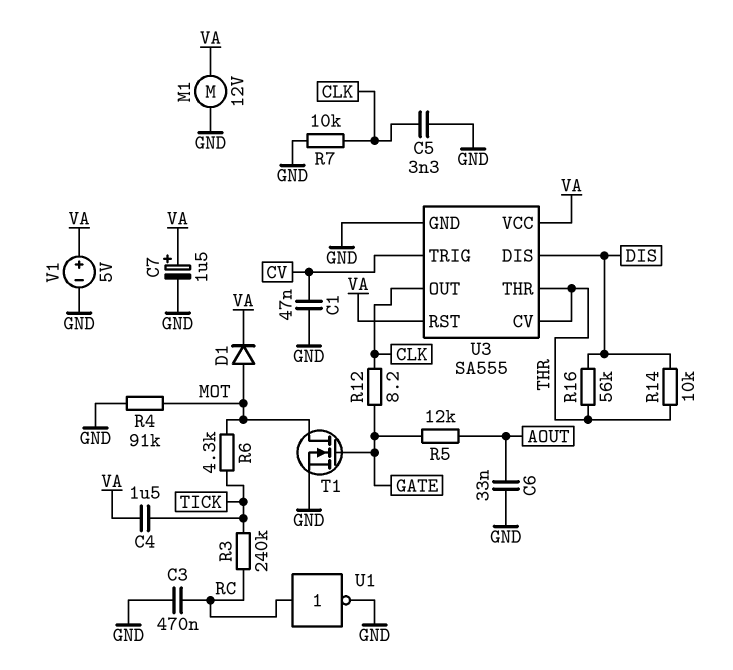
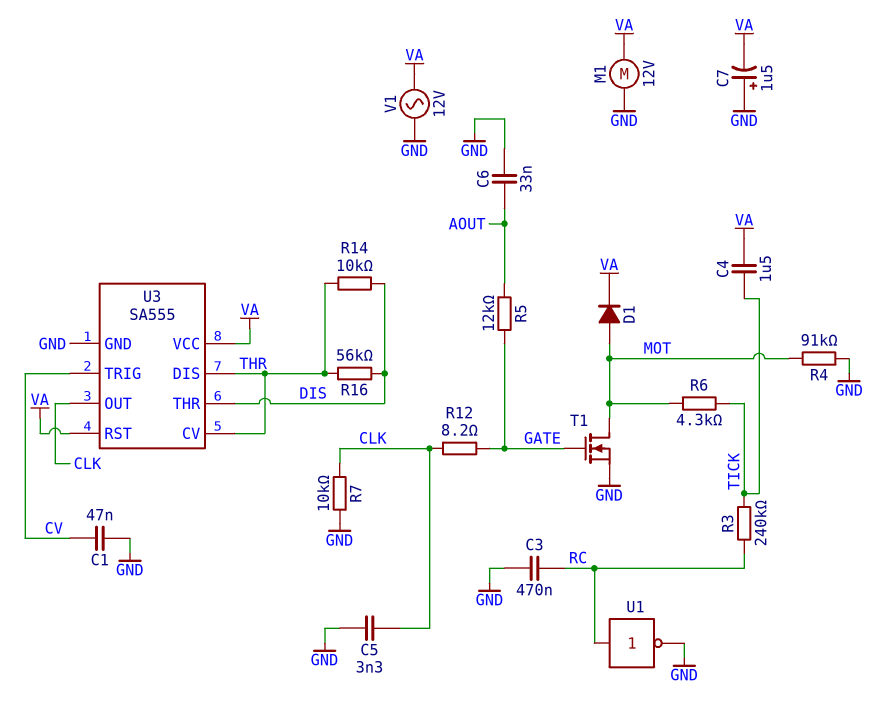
C7: 1.5uF (plus VA, minus GND) -> 1.5uF (plus GND, minus VA)
U3 pin DIS: DIS -> THR
U3 pin THR: THR -> DIS
V1: 5V (plus VA, minus GND) -> AC 12V (GND, VA)

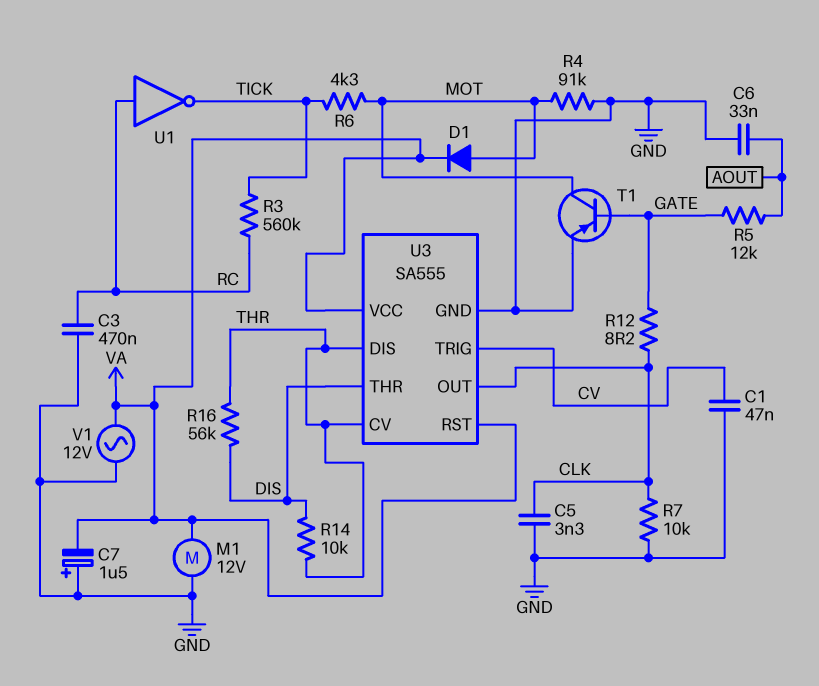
C4: 1.5uF (TICK, VA) -> none
R3: 240k (RC, TICK) -> 560k (RC, TICK)
T1: NMOS (G GATE, D MOT, S GND) -> PNP (B GATE, C MOT, E GND)
U1: NOT (in RC, out GND) -> NOT (in RC, out TICK)

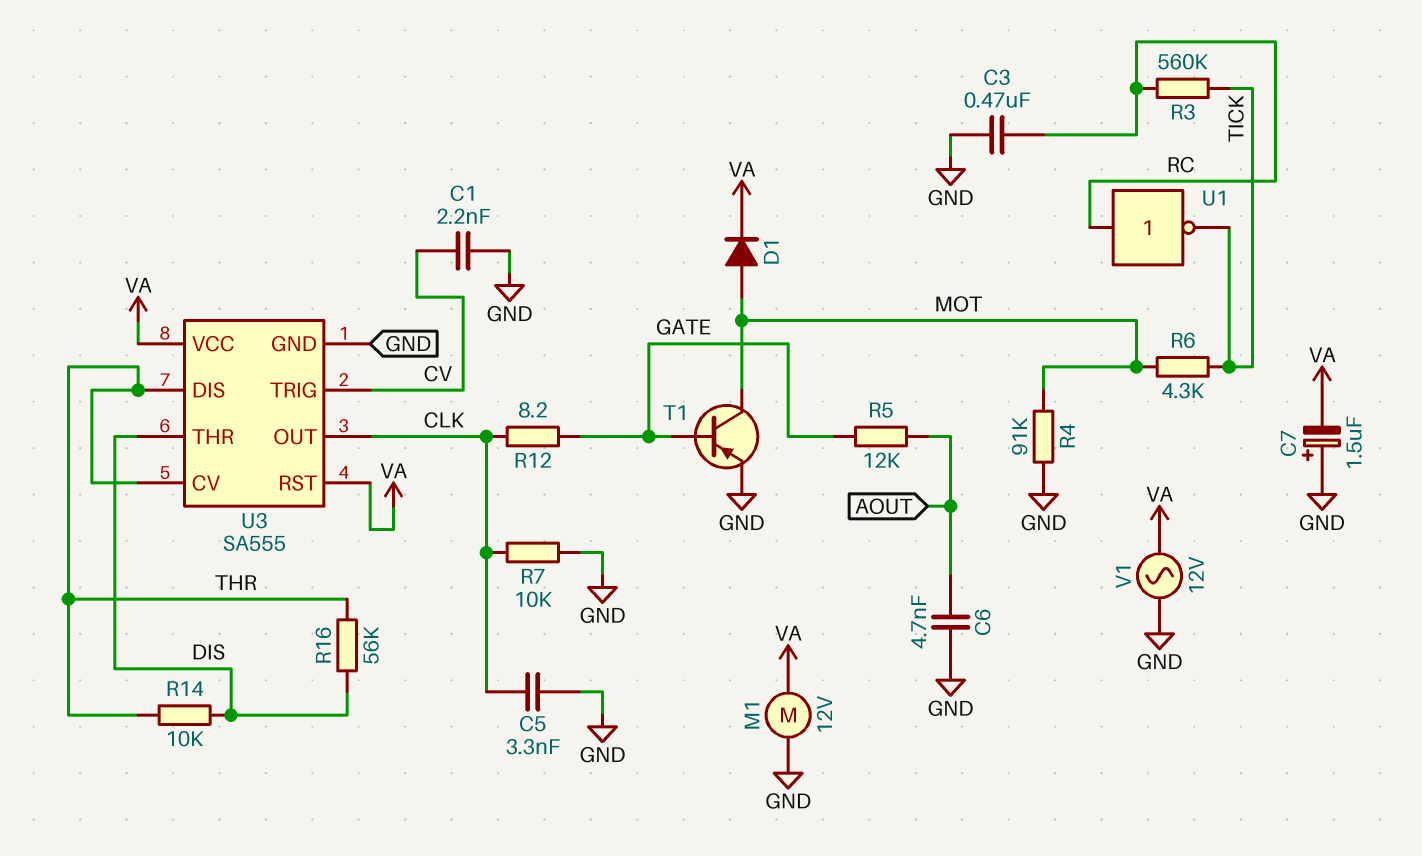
C1: 47nF (CV, GND) -> 2.2nF (CV, GND)
C6: 33nF (AOUT, GND) -> 4.7nF (AOUT, GND)

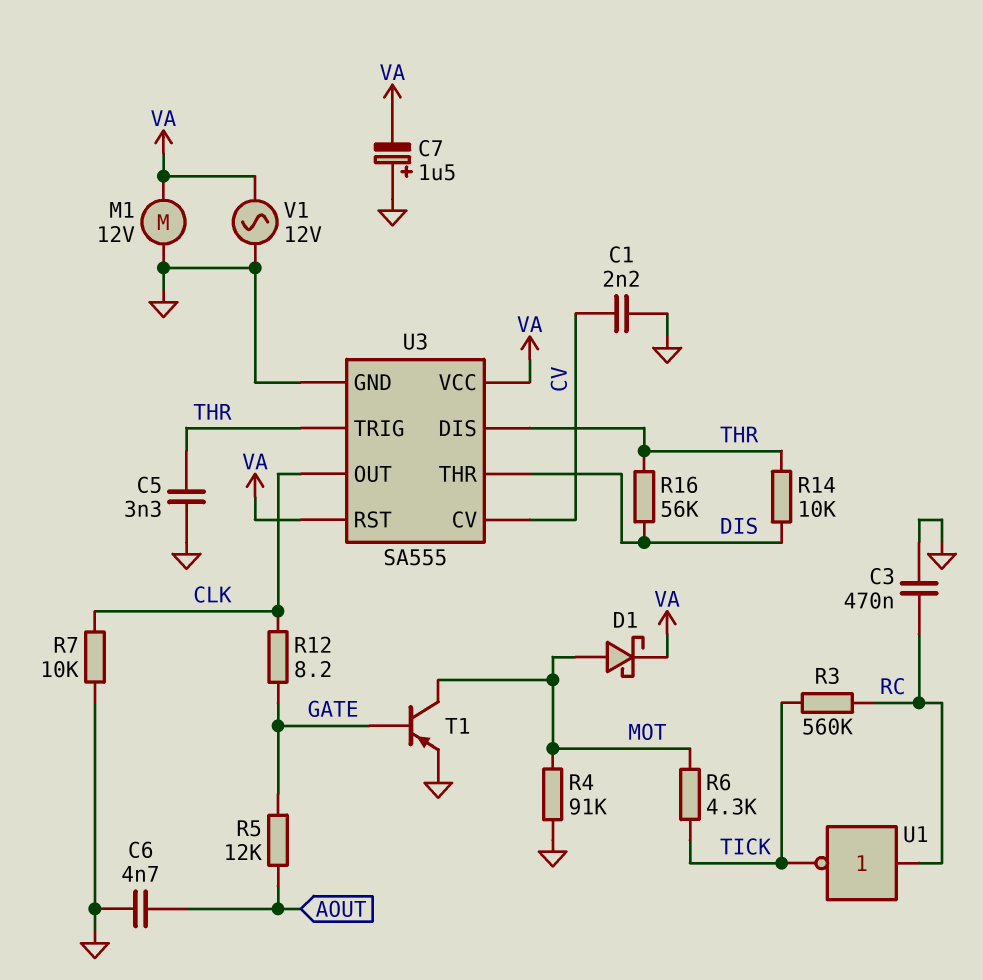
C5: 3.3nF (CLK, GND) -> 3.3nF (GND, THR)
D1: diode (A MOT, K VA) -> schottky (A MOT, K VA)
U3 pin CV: THR -> CV
U3 pin TRIG: CV -> THR

